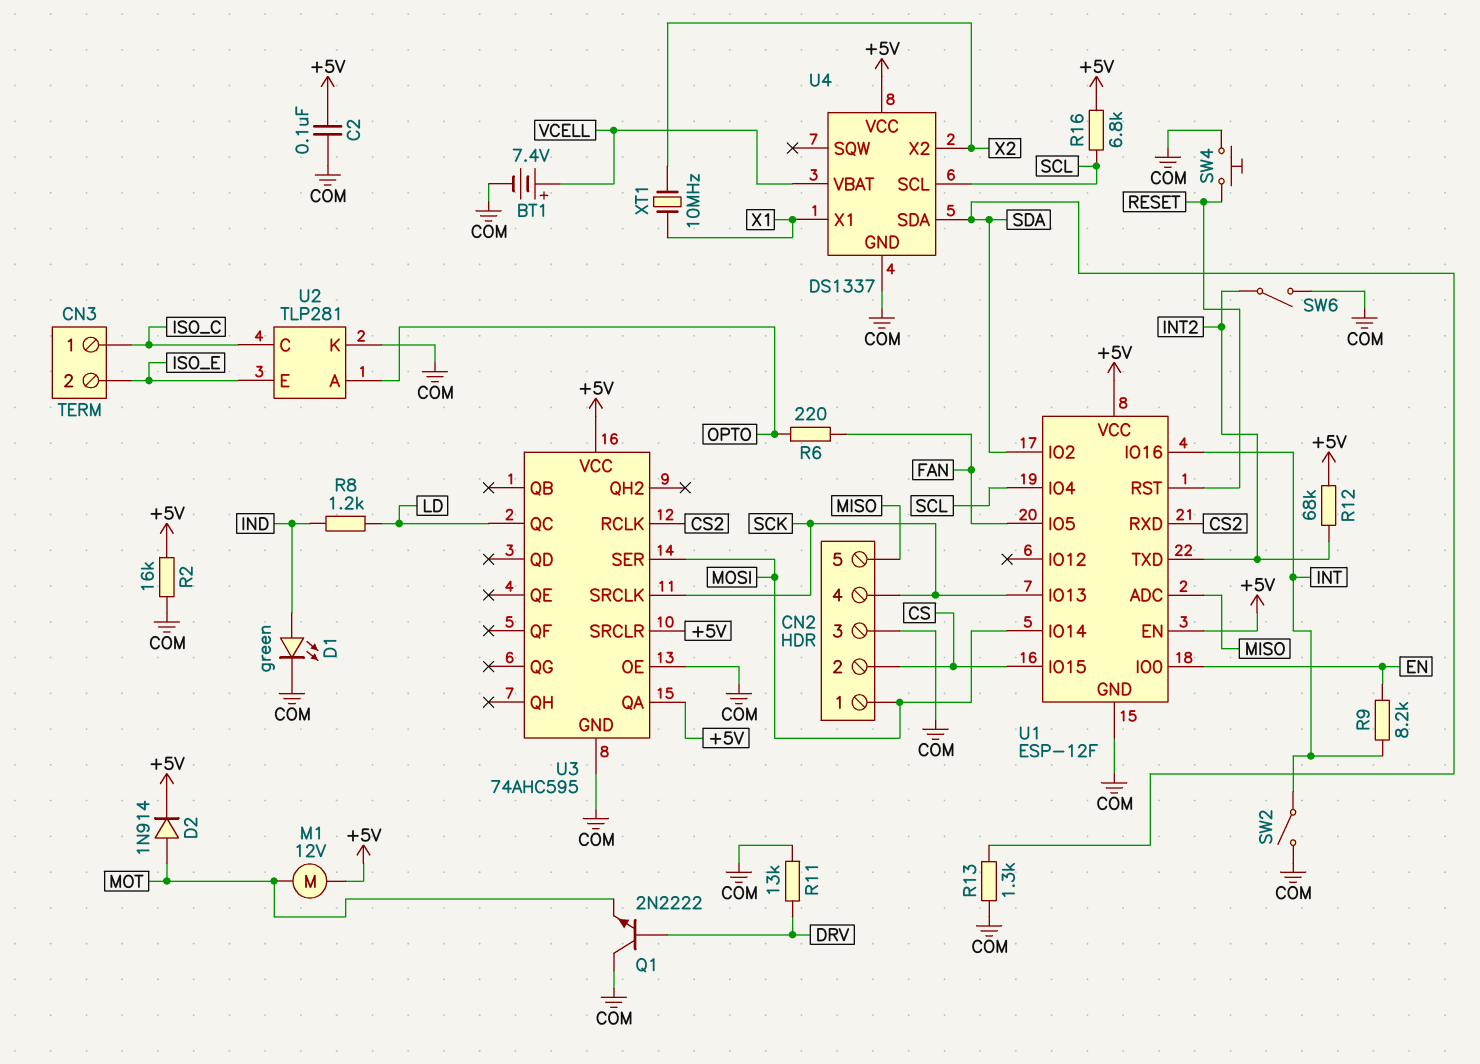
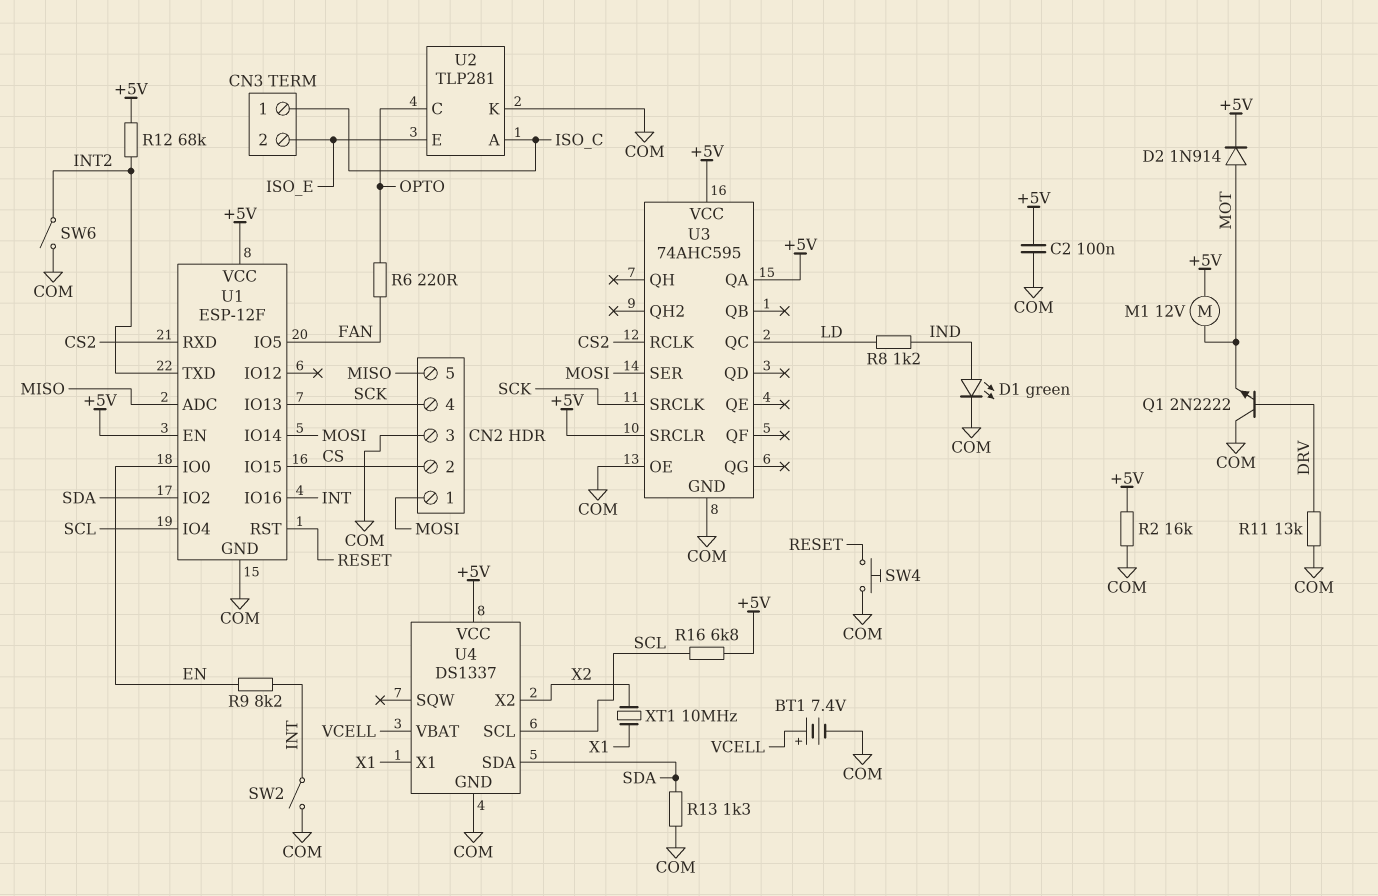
U2 pin A: OPTO -> ISO_C
U2 pin C: ISO_C -> OPTO

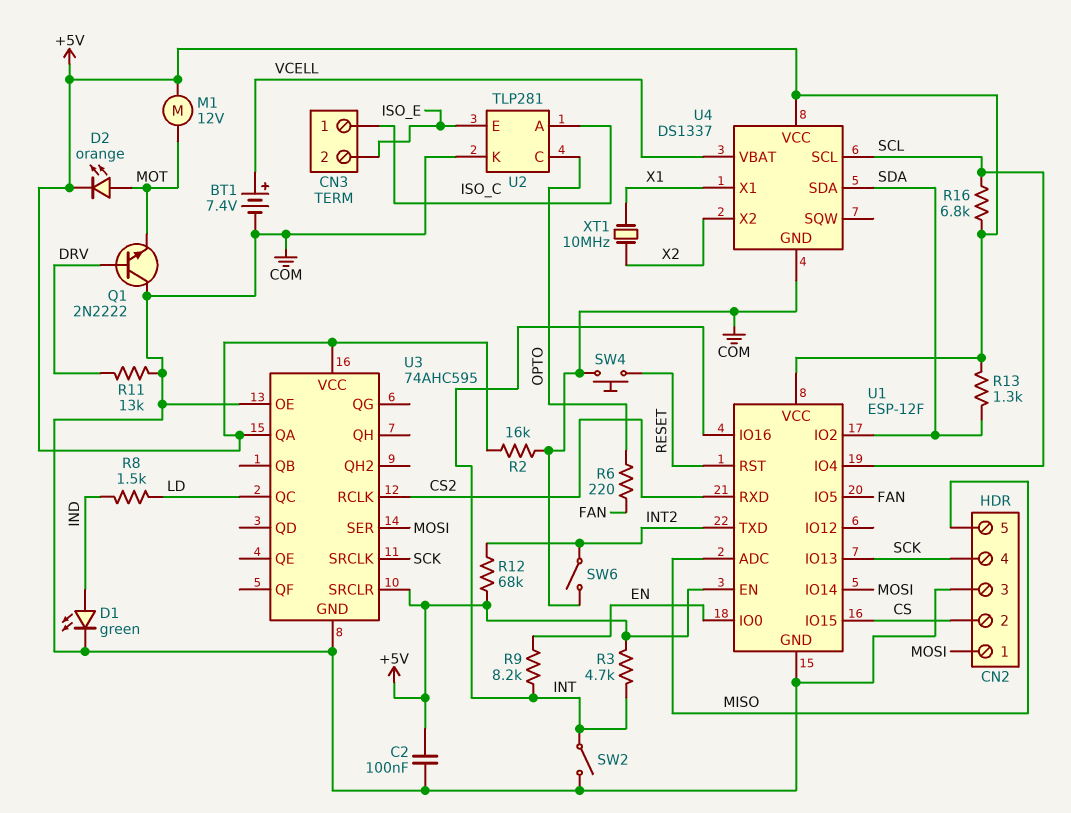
D2: diode 1N914 (A MOT, K +5V) -> LED orange (A MOT, K +5V)
R3: none -> 4.7k (+5V, INT)
R8: 1.2k (IND, LD) -> 1.5k (IND, LD)
R13: 1.3k (COM, SDA) -> 1.3k (+5V, SDA)

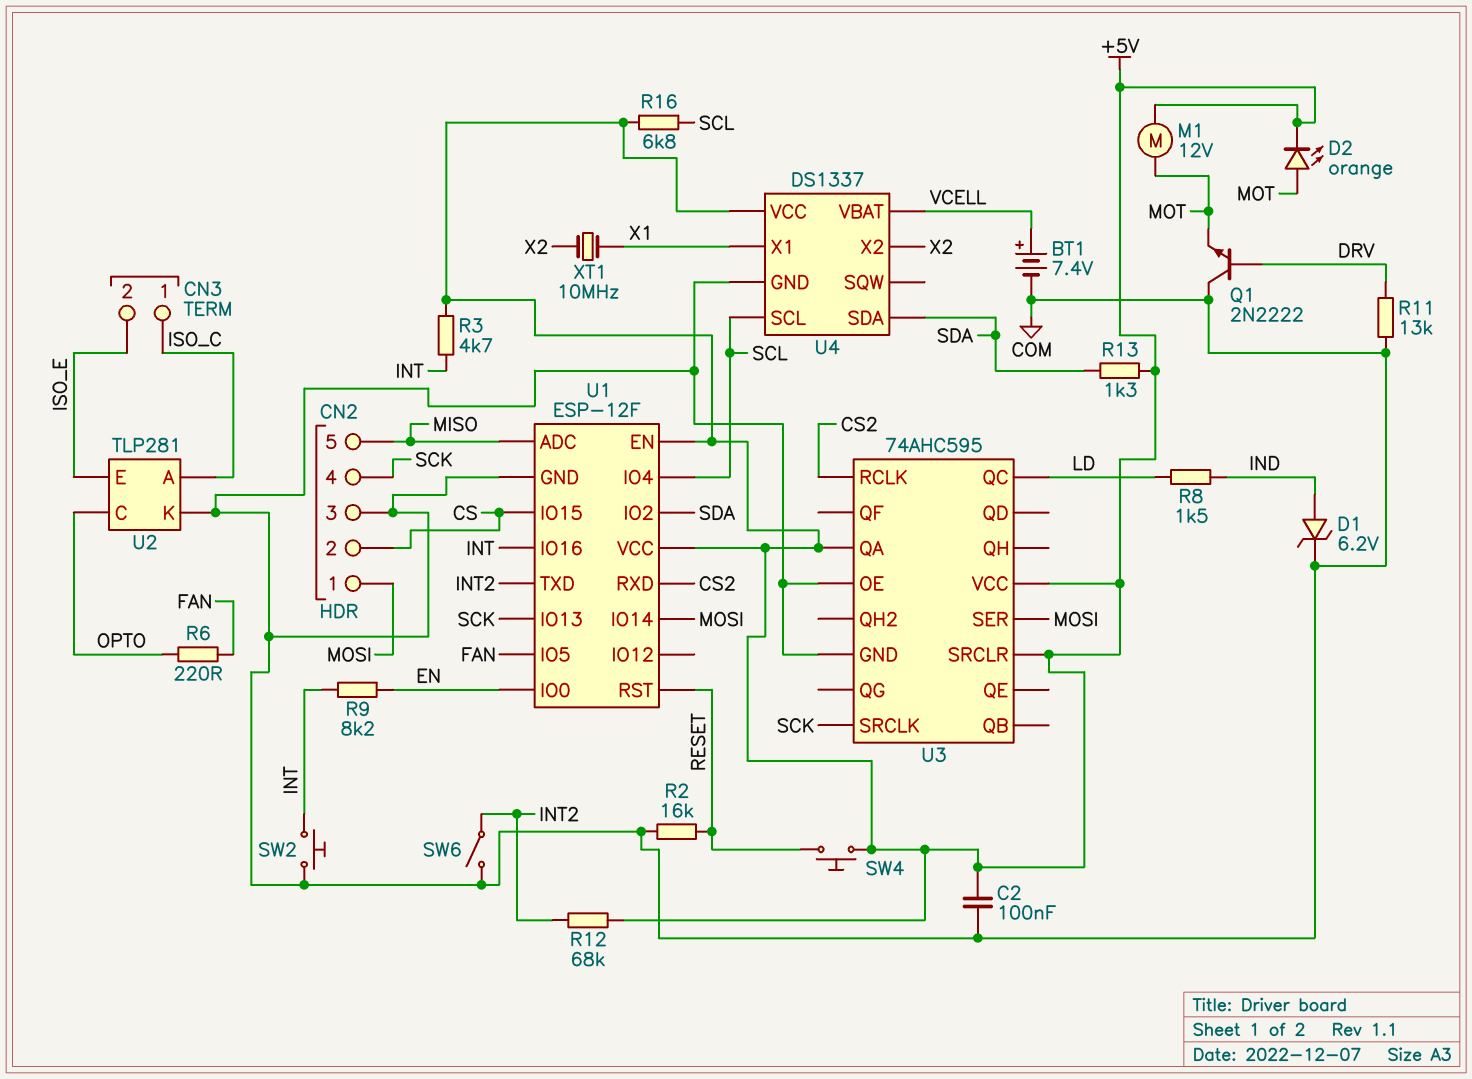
D1: LED green (A IND, K COM) -> zener 6.2V (A IND, K COM)
R2: 16k (+5V, COM) -> 16k (COM, RESET)
SW2: switch (COM, INT) -> button (COM, INT)
SW4: button (COM, RESET) -> button (+5V, RESET)

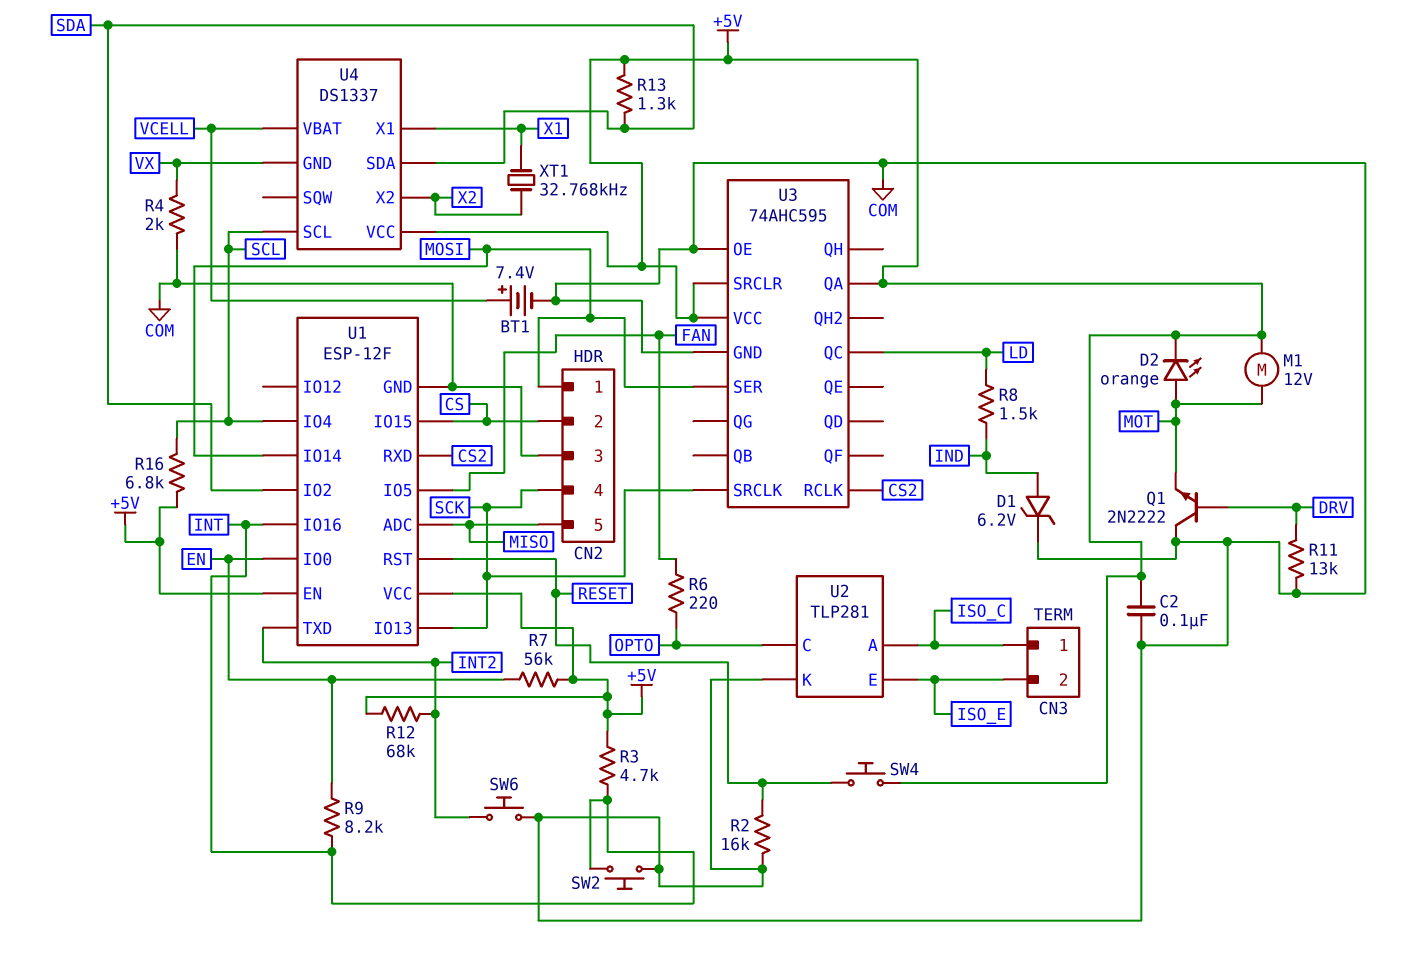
R4: none -> 2k (COM, VX)
R7: none -> 56k (+5V, EN)
SW6: switch (COM, INT2) -> button (COM, INT2)
U4 pin GND: COM -> VX
XT1: 10MHz (X1, X2) -> 32.768kHz (X1, X2)

